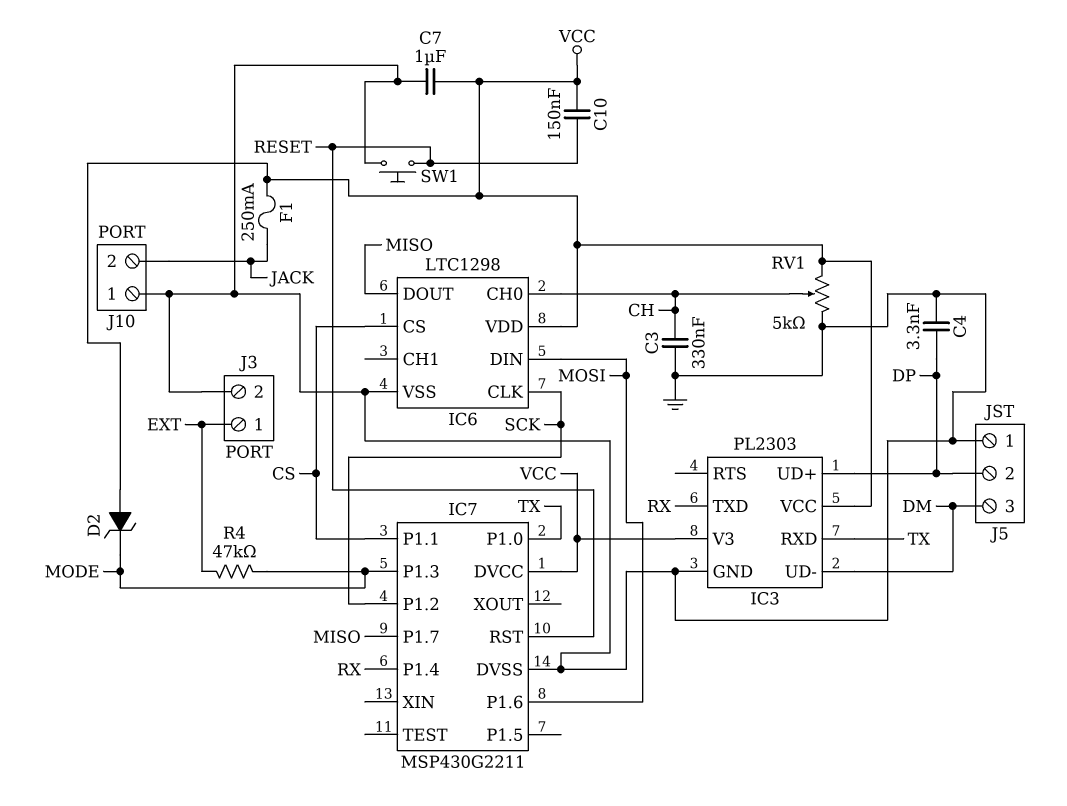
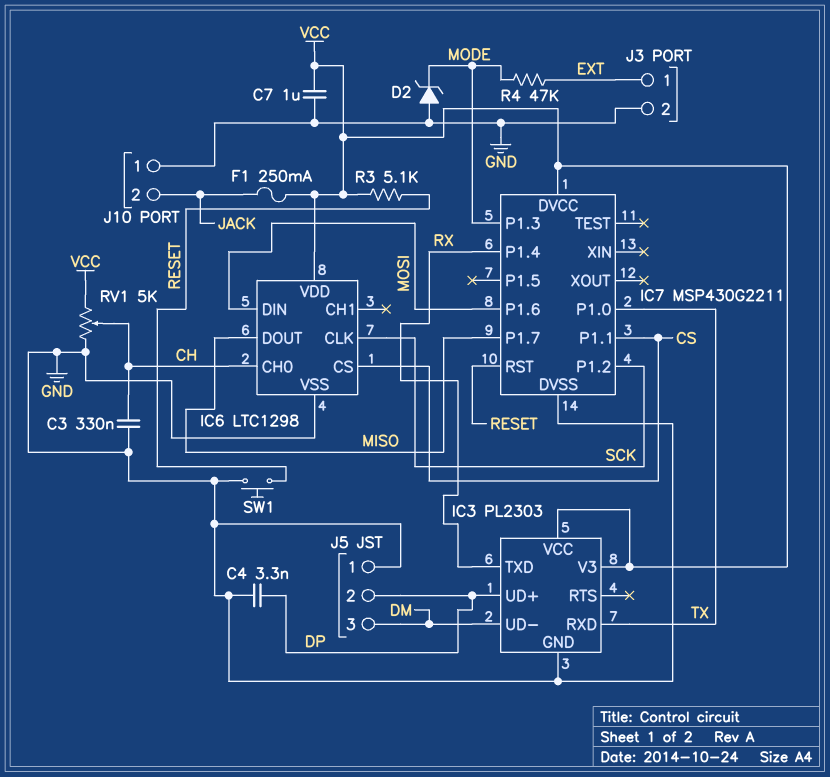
C10: 150nF (RESET, VCC) -> none
D2: zener (A VCC, K MODE) -> zener (A GND, K MODE)
R3: none -> 5.1k (RESET, VCC)

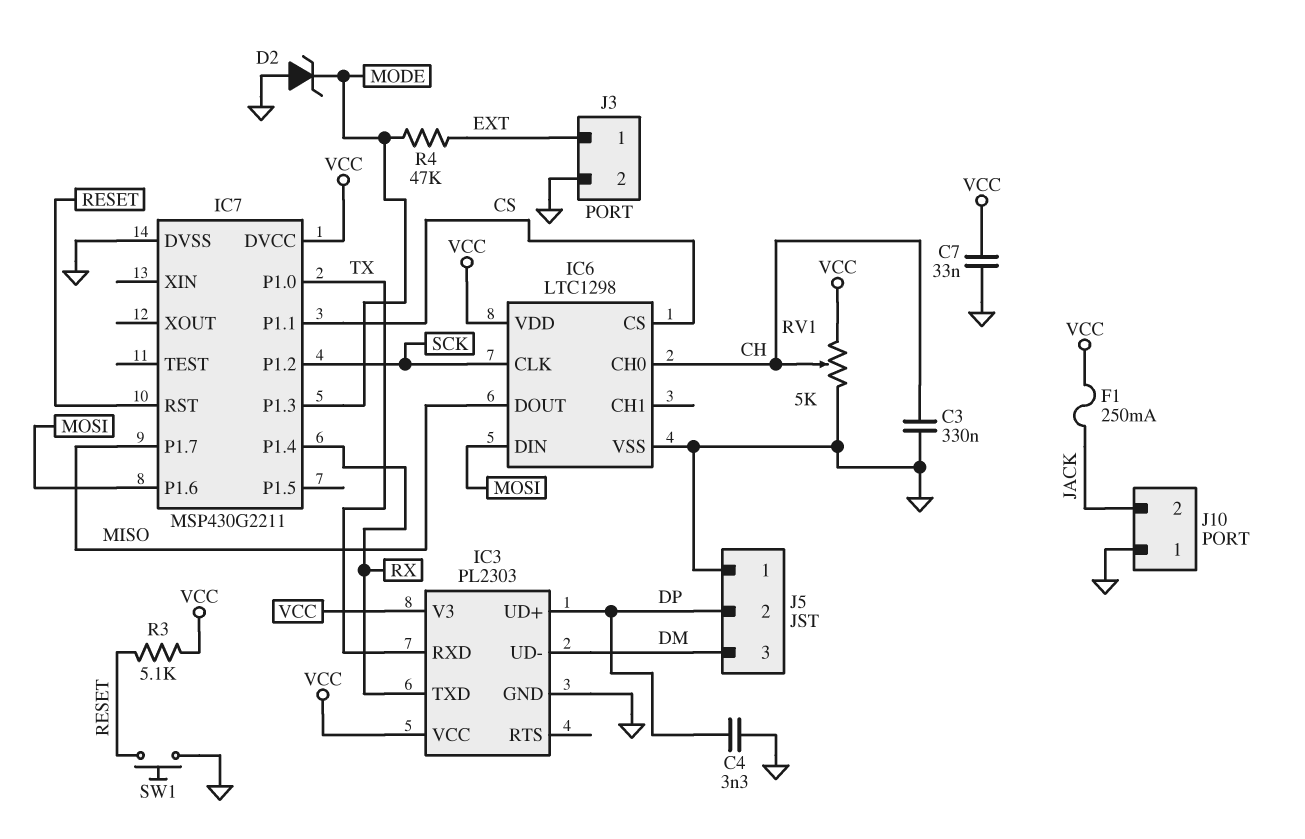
C7: 1uF (GND, VCC) -> 33nF (GND, VCC)

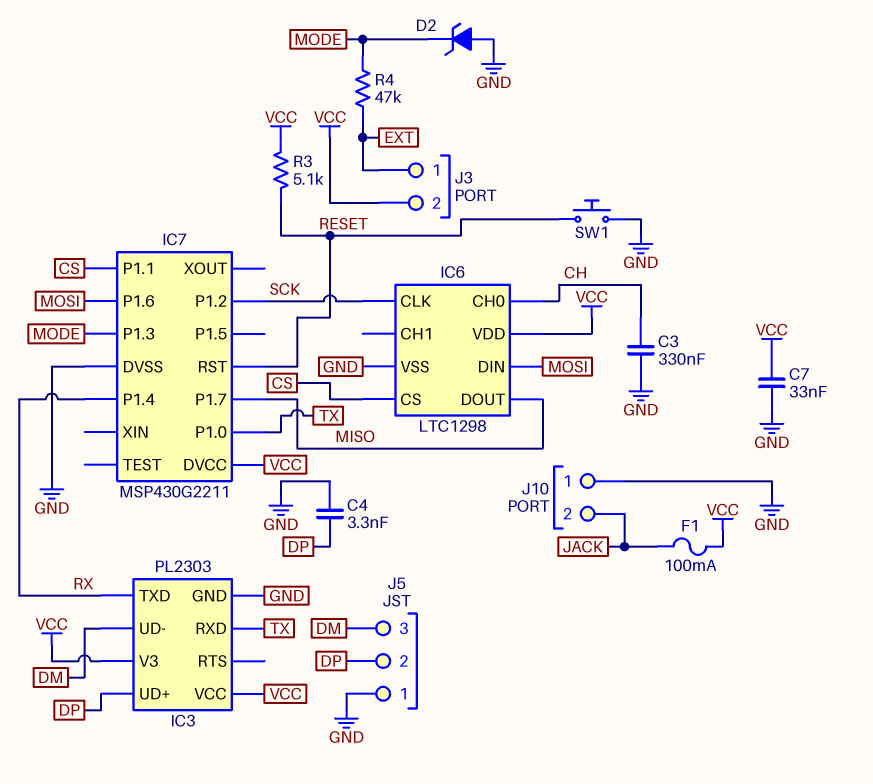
F1: 250mA (JACK, VCC) -> 100mA (JACK, VCC)
J3 pin 2: GND -> VCC
RV1: 5k (GND, VCC, wiper CH) -> none

